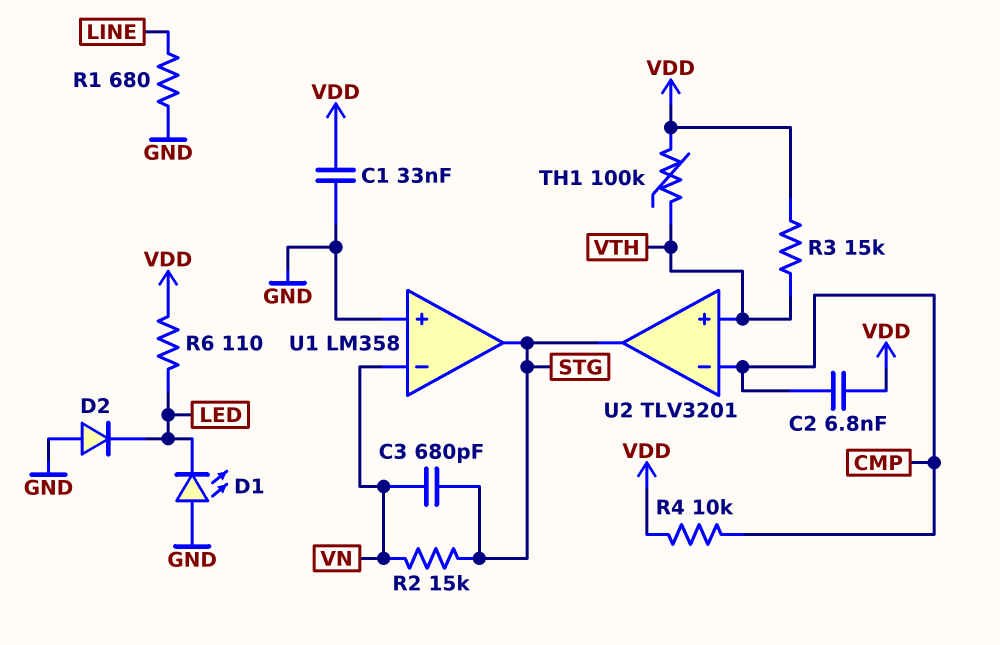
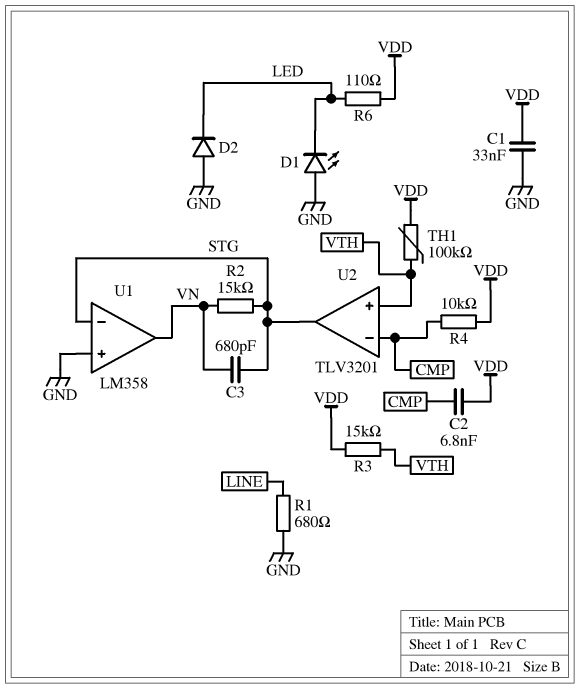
U1 pin in-: VN -> STG
U1 pin out: STG -> VN

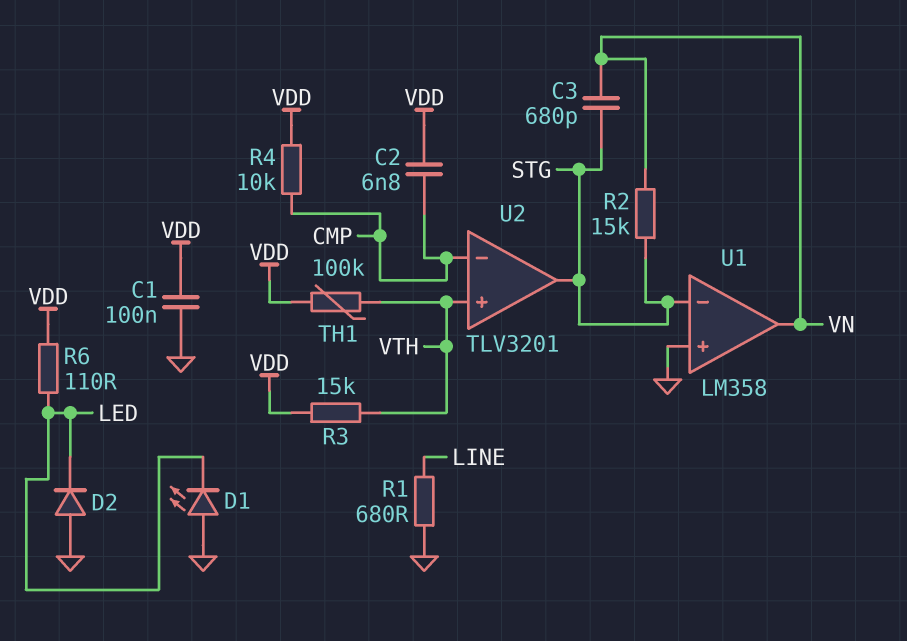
C1: 33nF (GND, VDD) -> 100nF (GND, VDD)

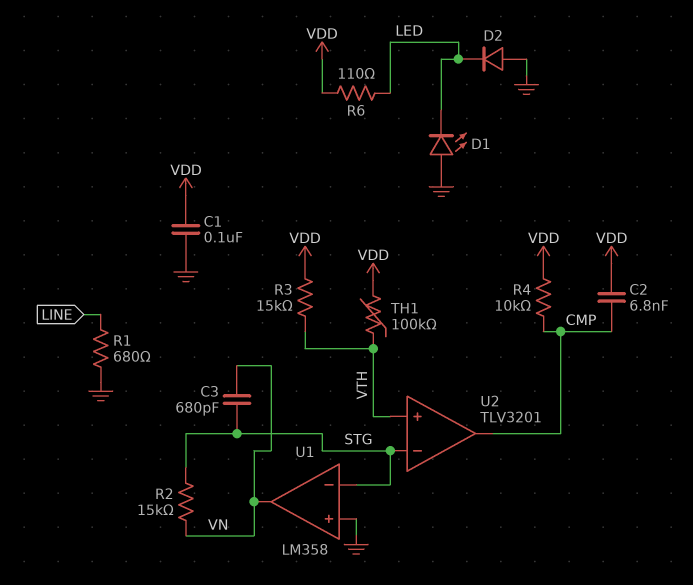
U2 pin in-: CMP -> STG
U2 pin out: STG -> CMP

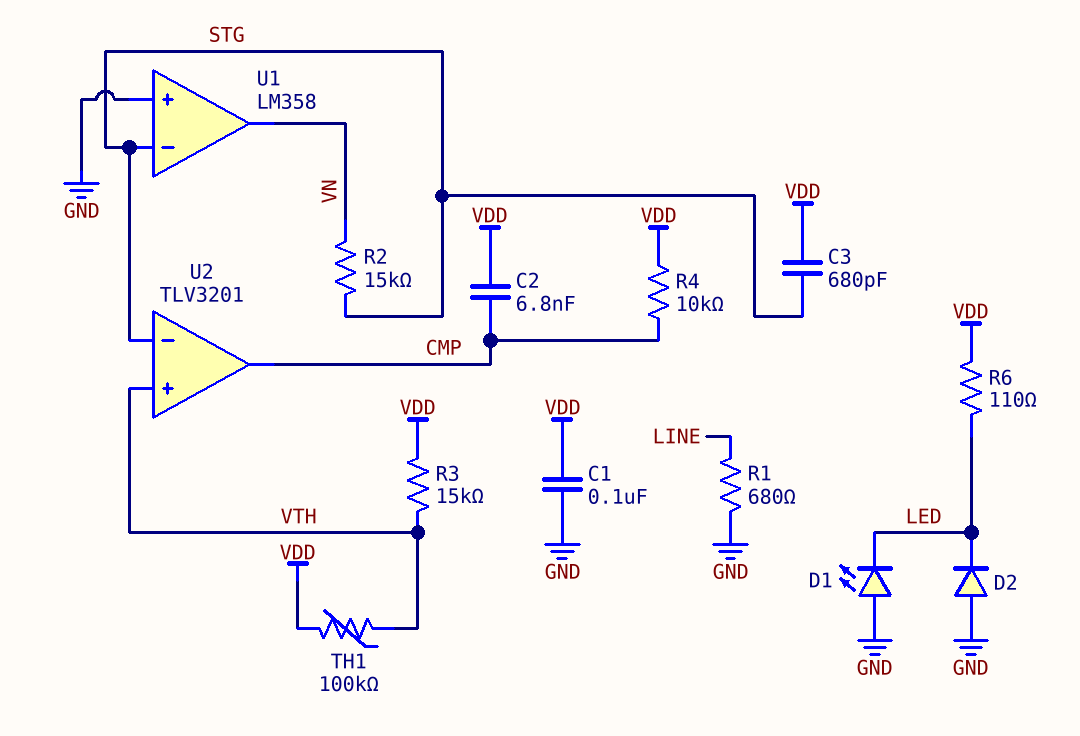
C3: 680pF (STG, VN) -> 680pF (STG, VDD)

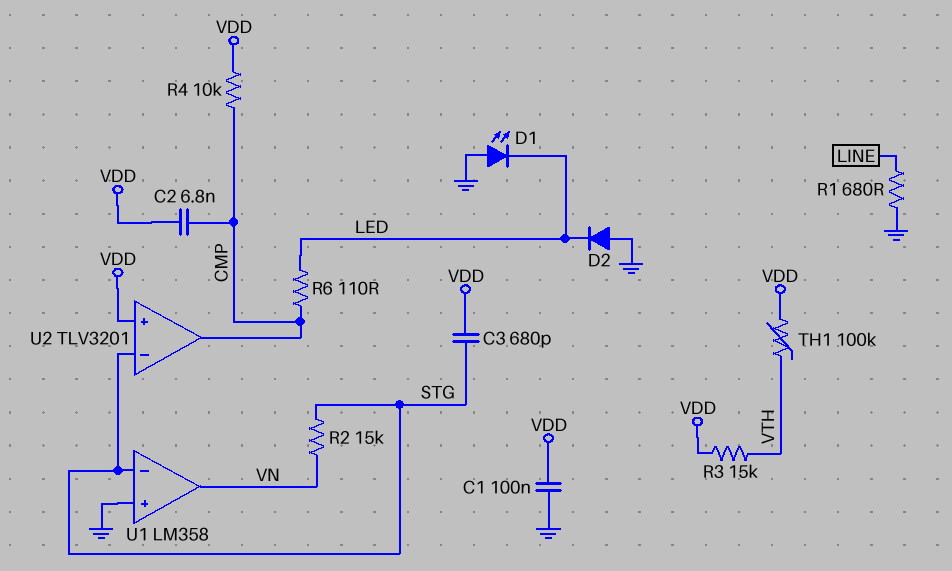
R6: 110 (LED, VDD) -> 110 (CMP, LED)
U2 pin in+: VTH -> VDD

